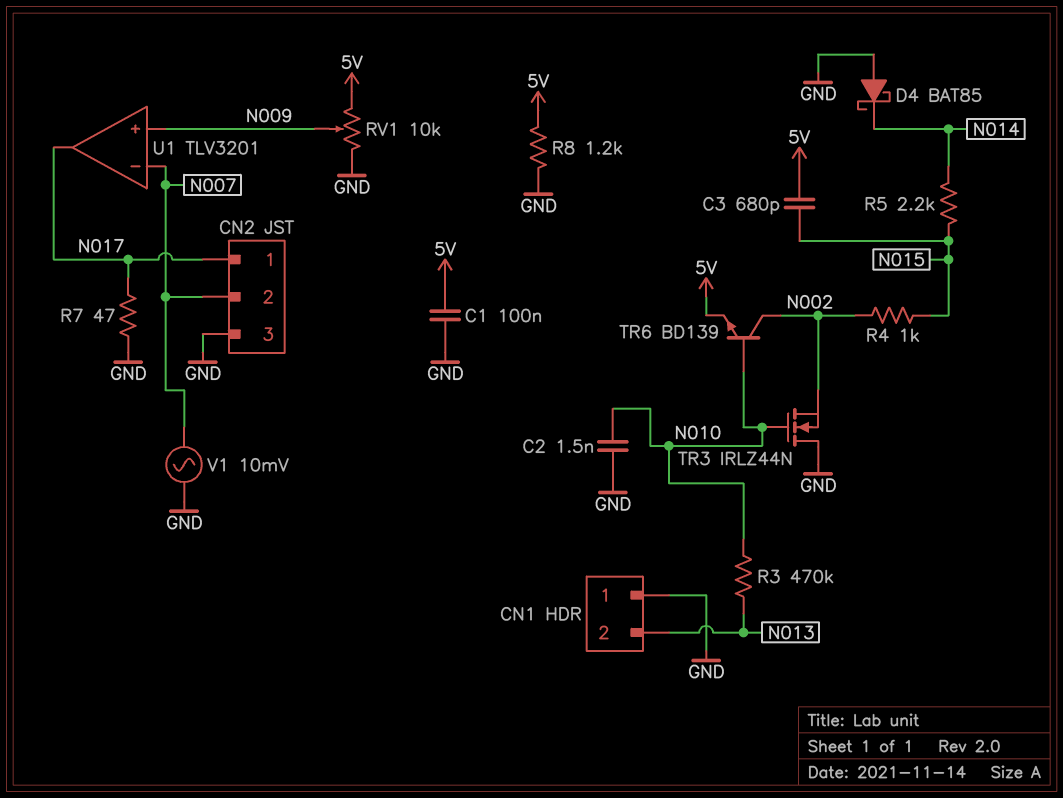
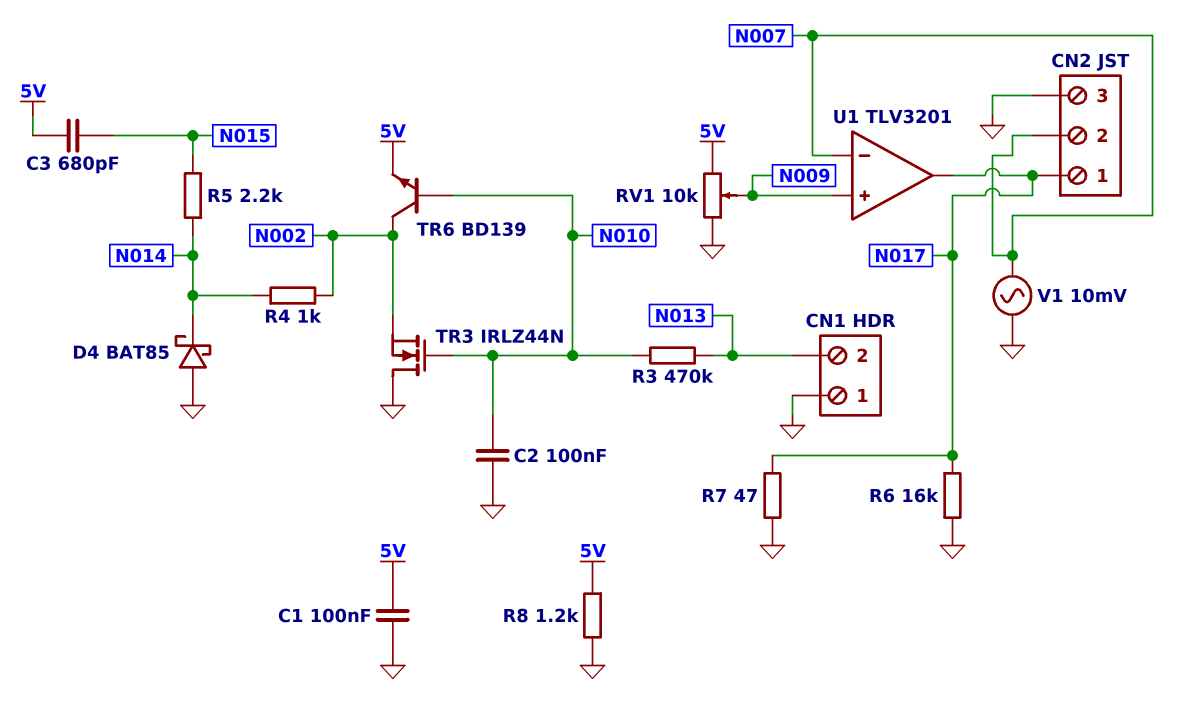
C2: 1.5nF (GND, N010) -> 100nF (GND, N010)
R4: 1k (N002, N015) -> 1k (N002, N014)
R6: none -> 16k (GND, N017)

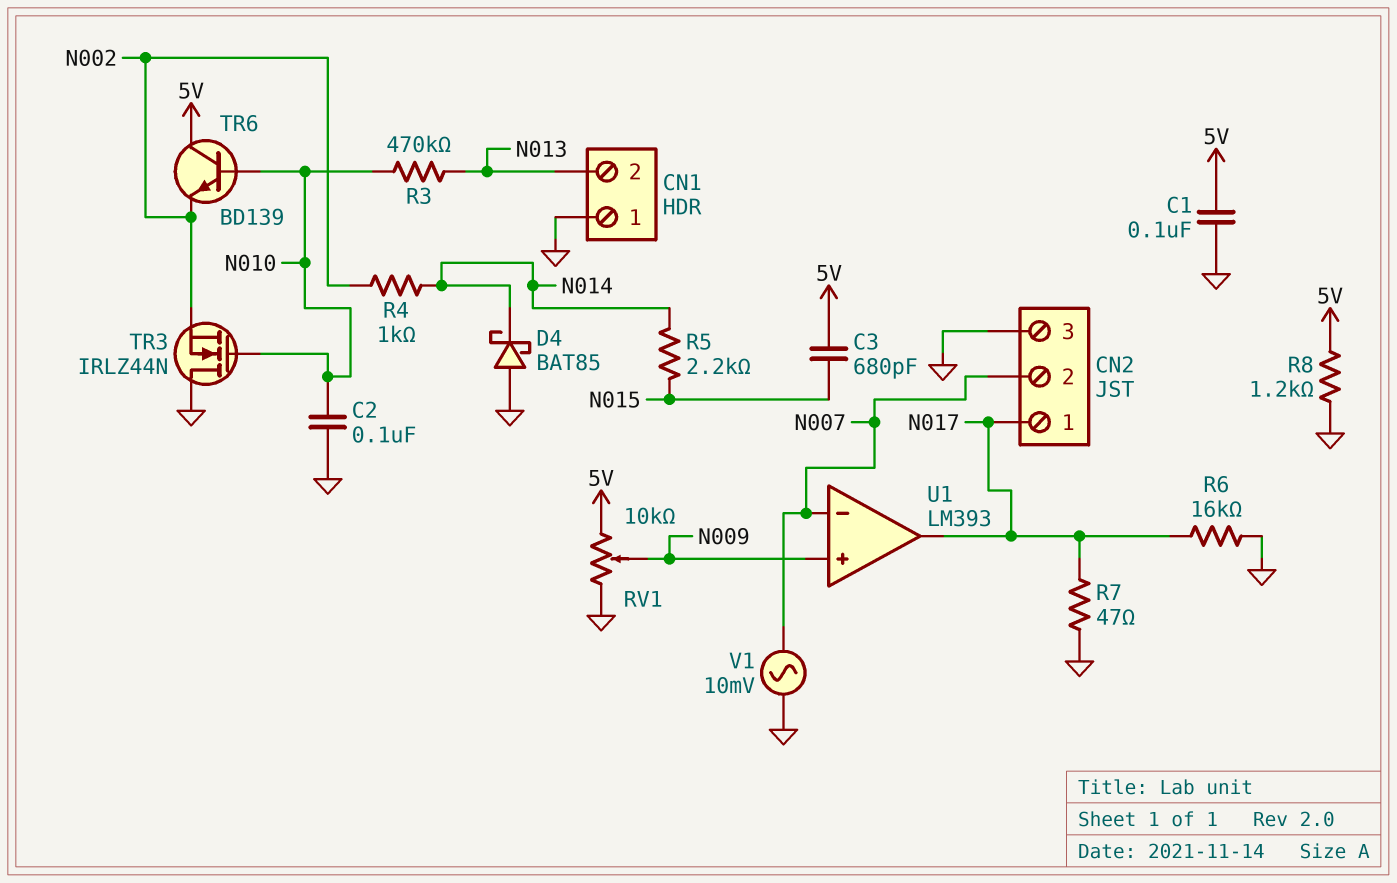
TR6: NPN BD139 (B N010, C N002, E 5V) -> NPN BD139 (B N010, C 5V, E N002)
U1: TLV3201 -> LM393

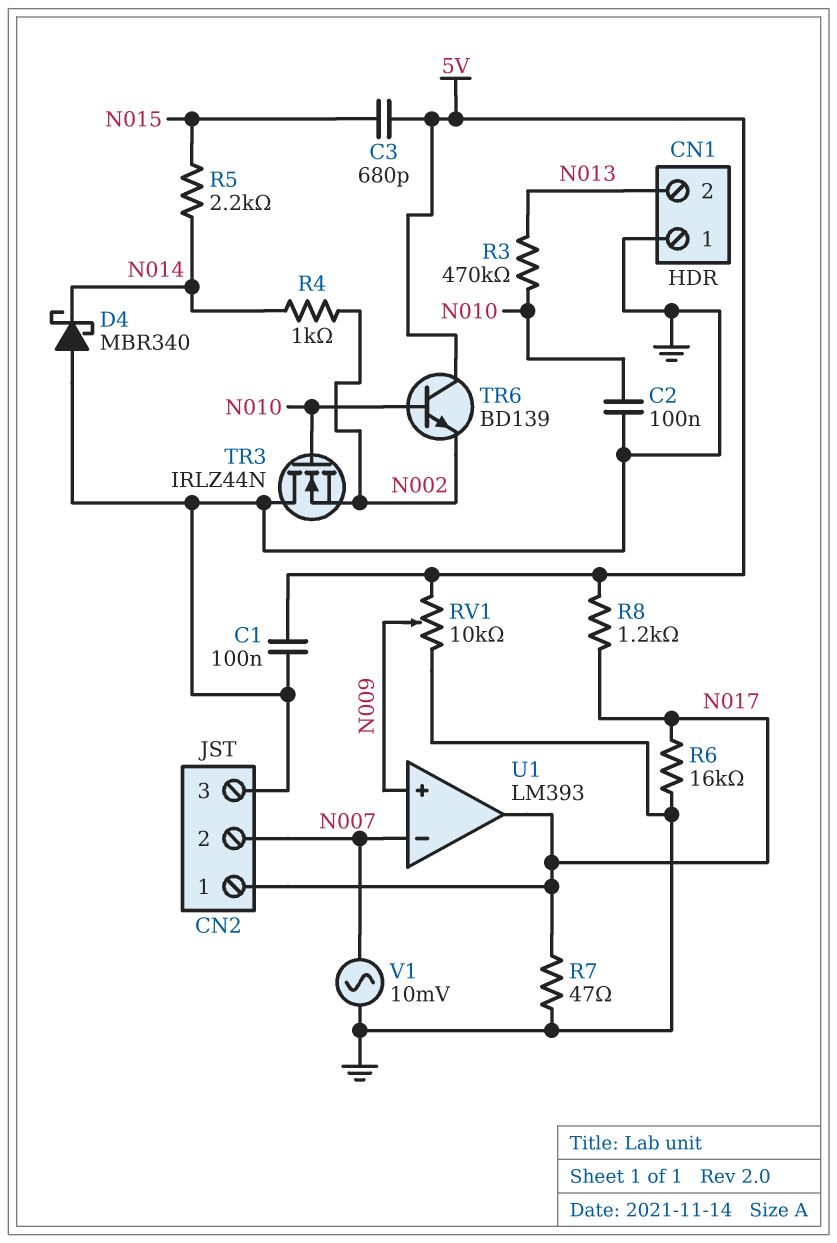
D4: schottky BAT85 (A GND, K N014) -> schottky MBR340 (A GND, K N014)
R8: 1.2k (5V, GND) -> 1.2k (5V, N017)

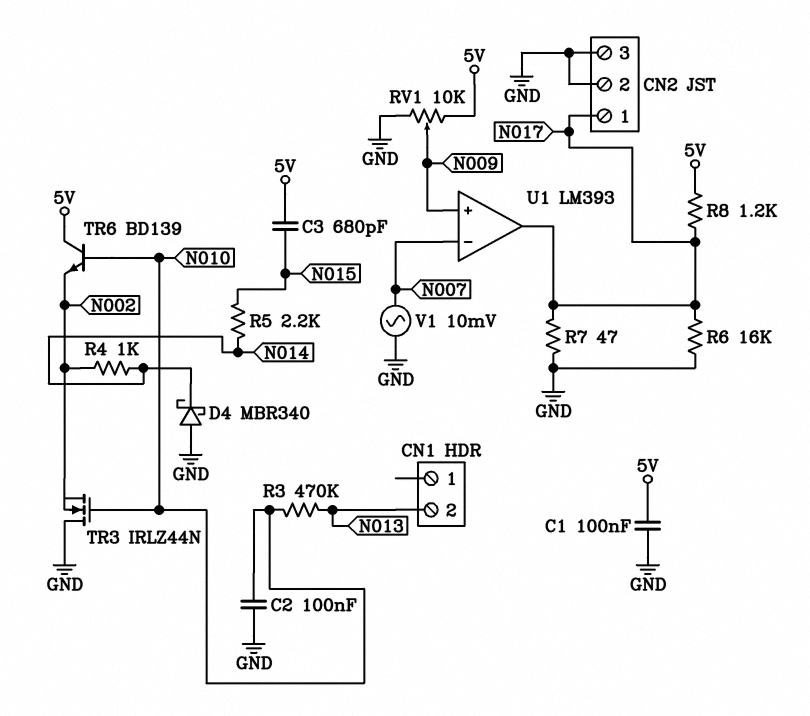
CN1 pin 1: GND -> none
CN2 pin 2: N007 -> GND

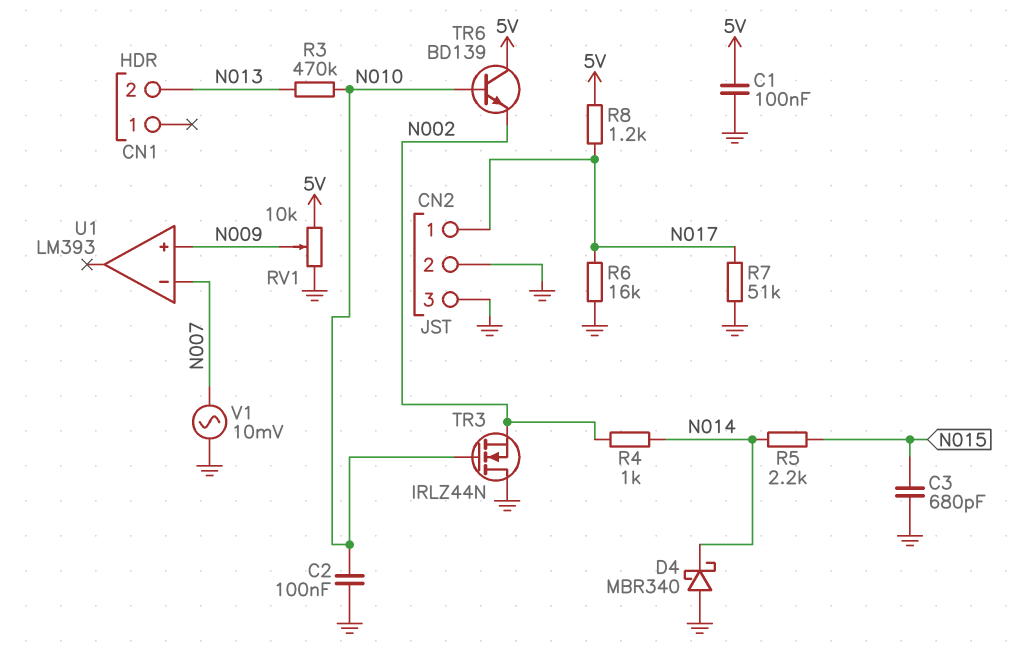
C3: 680pF (5V, N015) -> 680pF (GND, N015)
R7: 47 (GND, N017) -> 51k (GND, N017)
U1 pin out: N017 -> none

